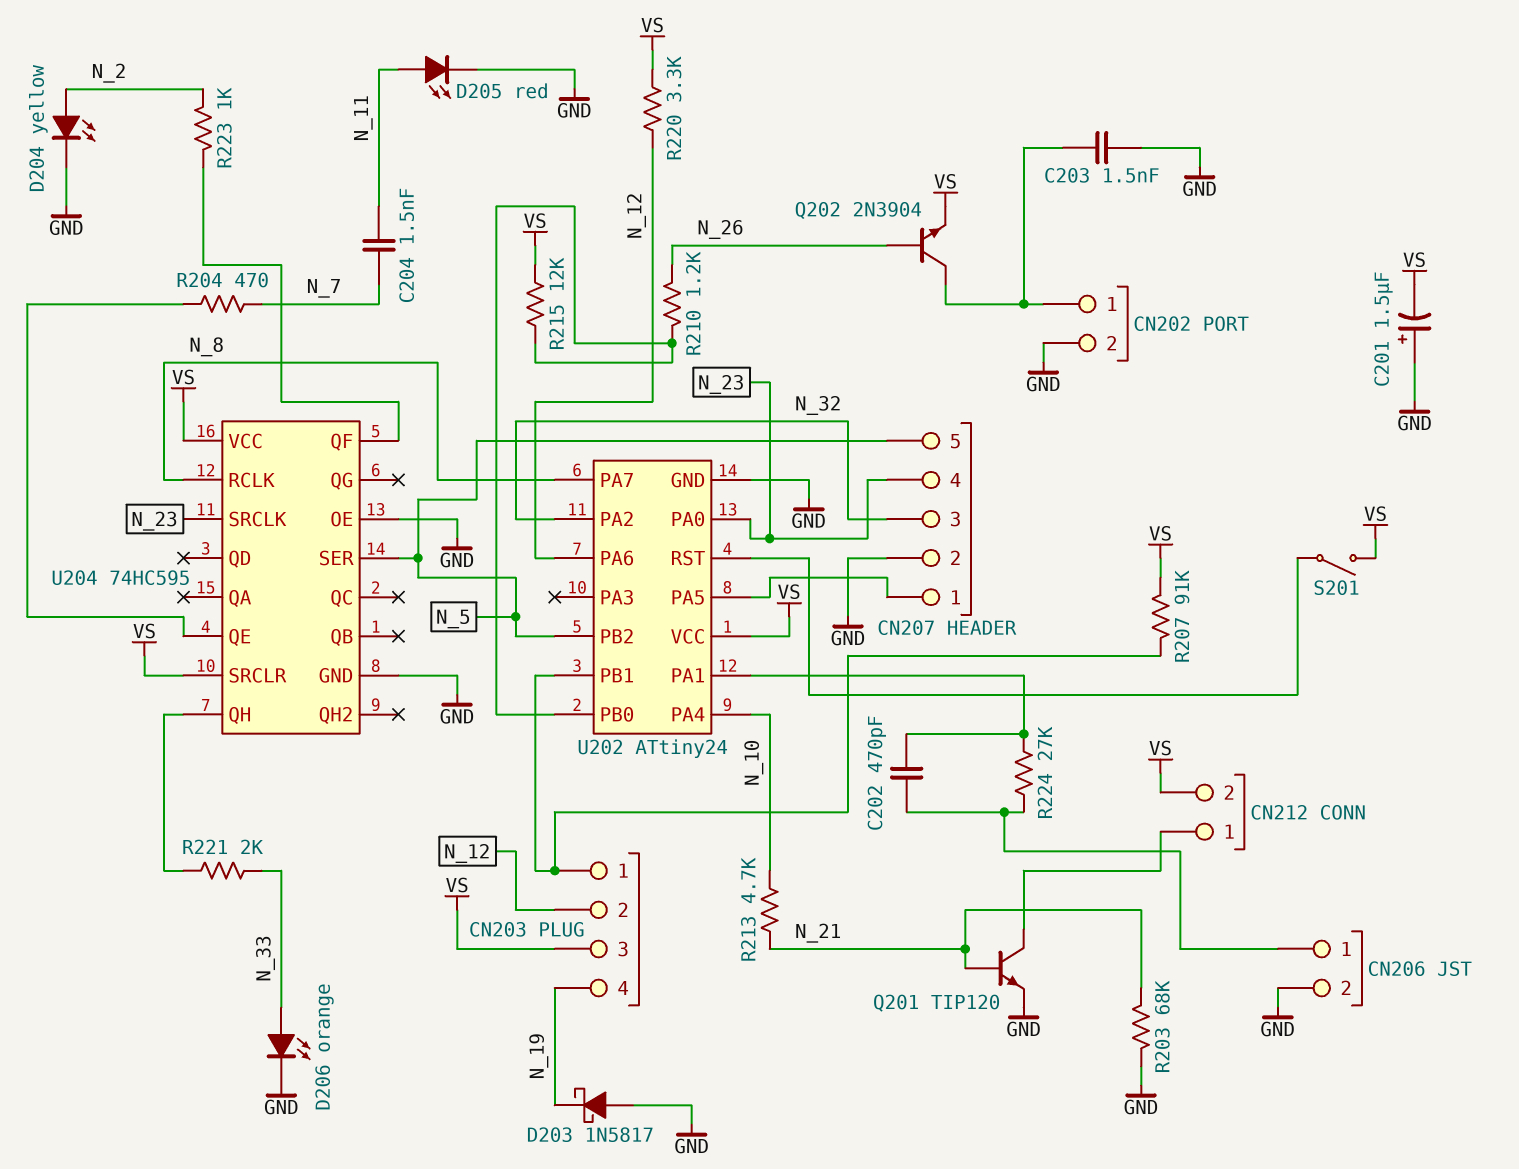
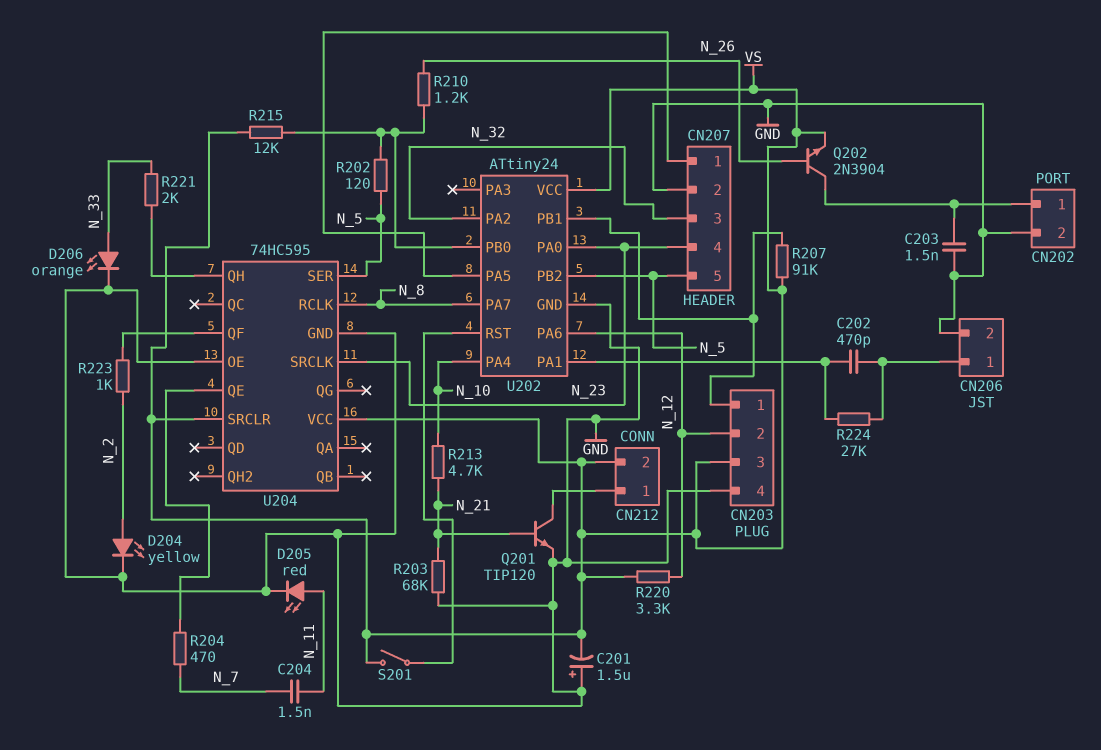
CN203 pin 4: N_19 -> GND
D203: schottky 1N5817 (A GND, K N_19) -> none
R202: none -> 120 (N_5, U202/PB0)

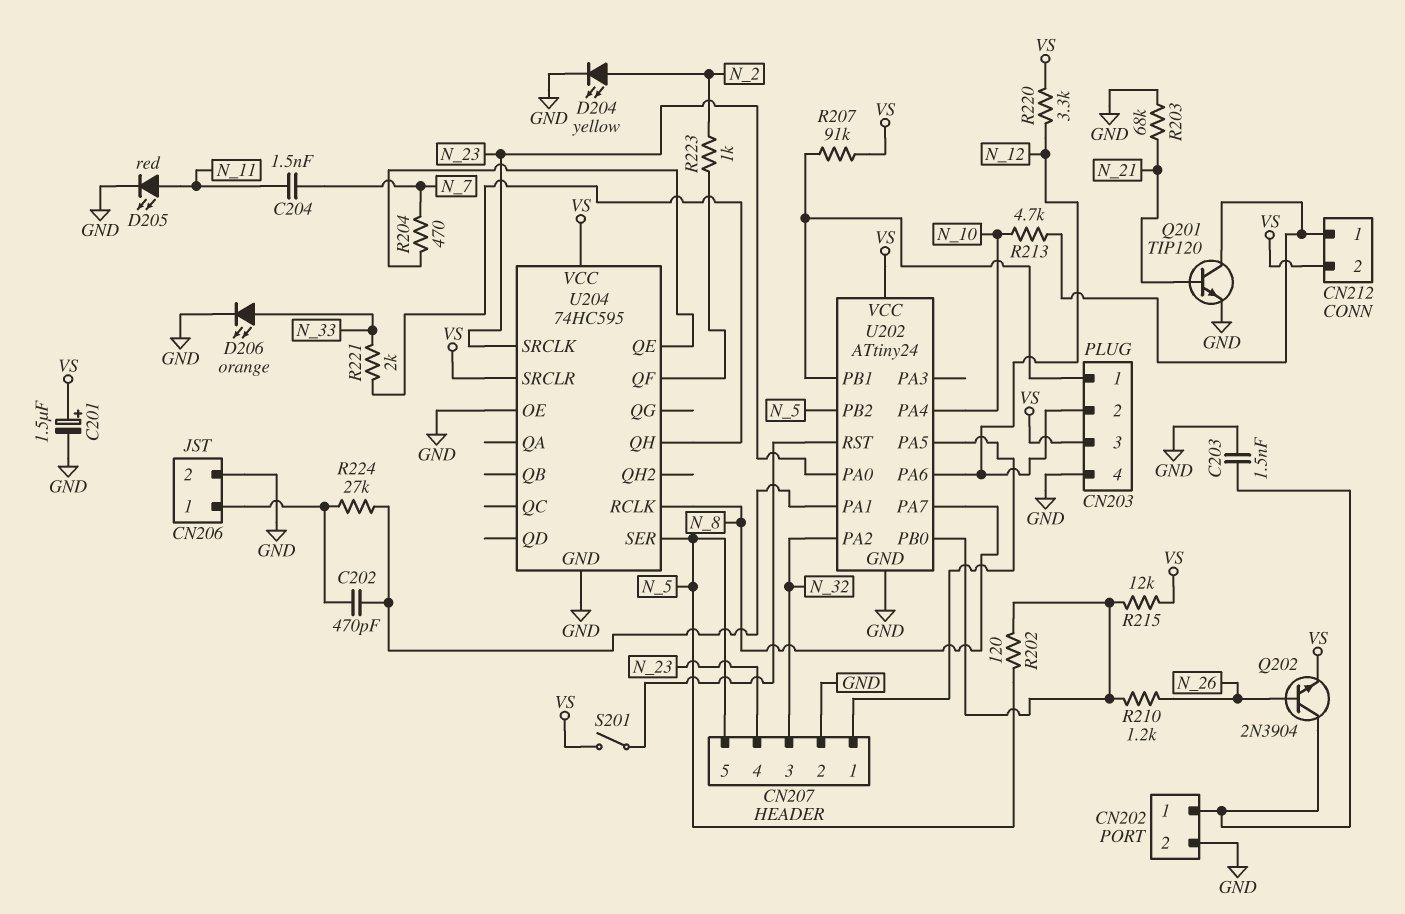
C201: 1.5uF (plus GND, minus VS) -> 1.5uF (plus VS, minus GND)
R213: 4.7k (N_10, N_21) -> 4.7k (CN212/1, N_10)

